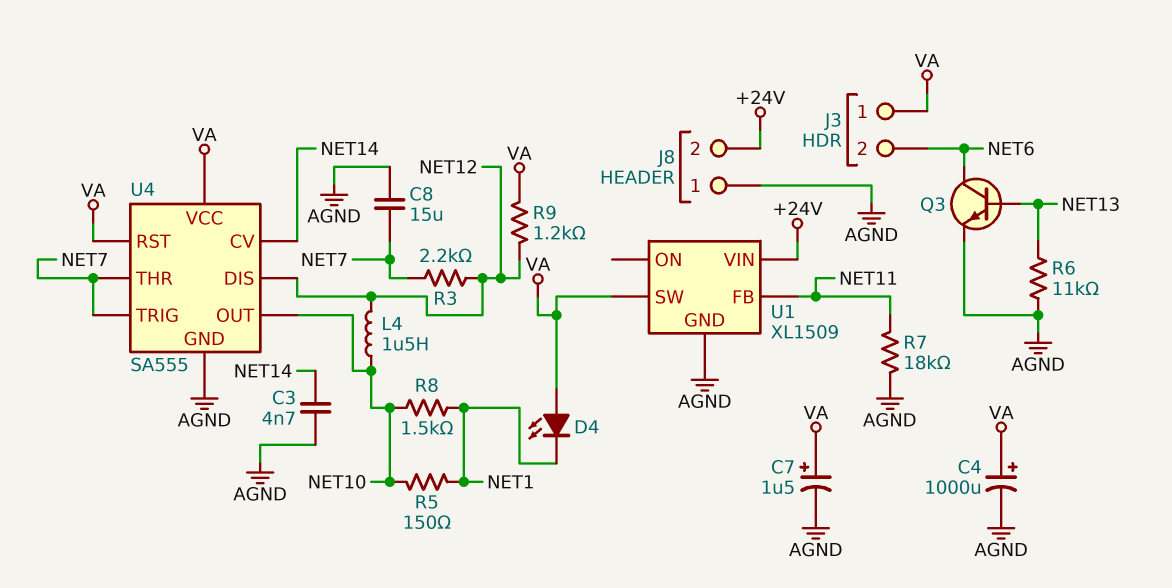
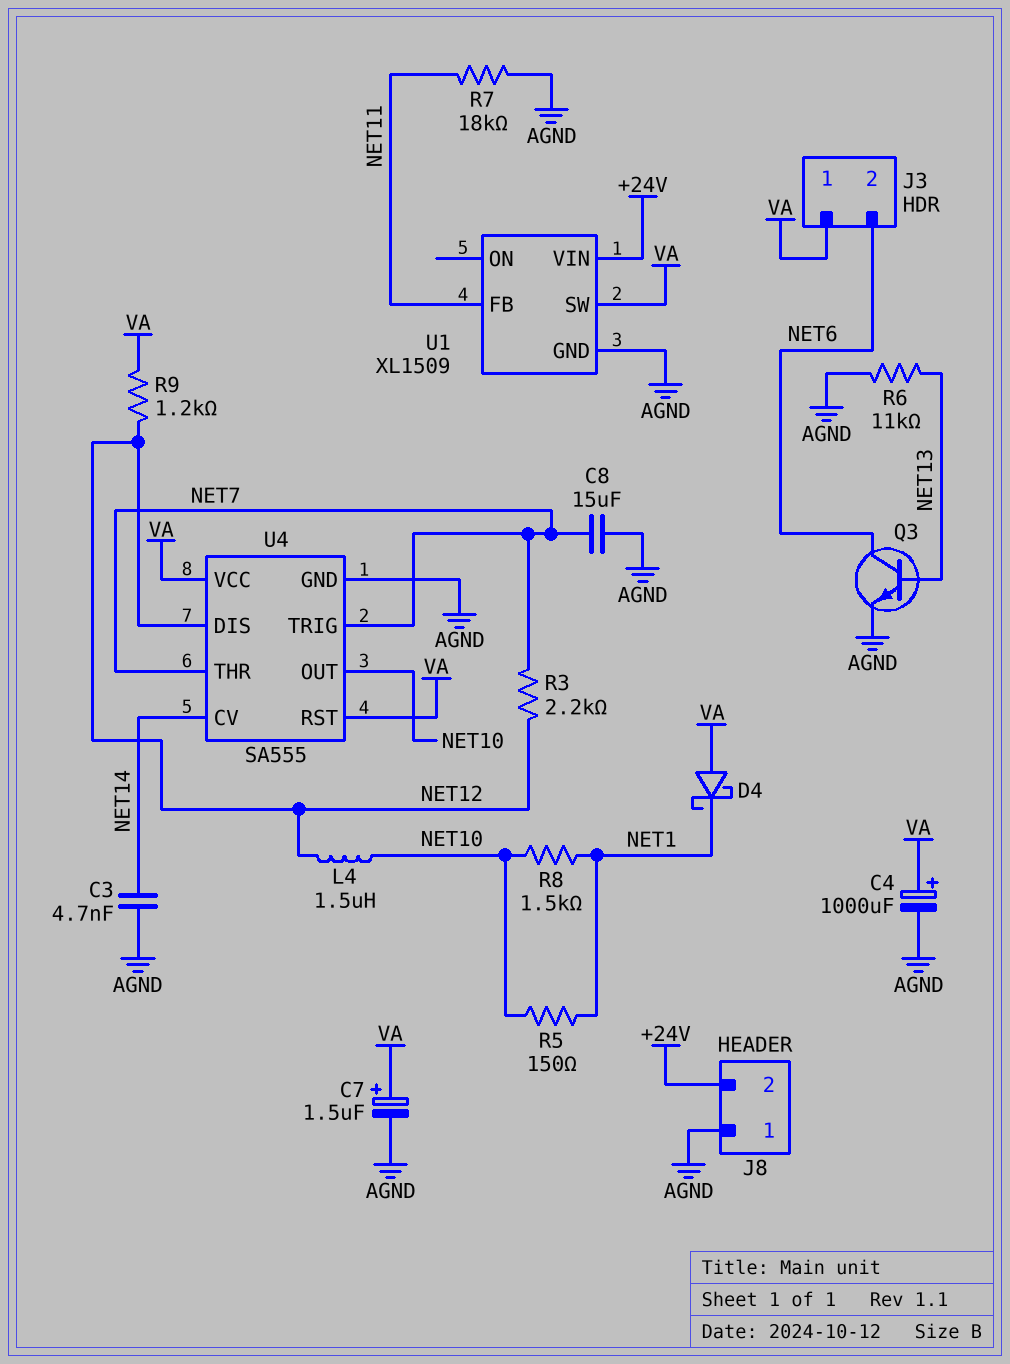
D4: LED (A VA, K NET1) -> schottky (A VA, K NET1)

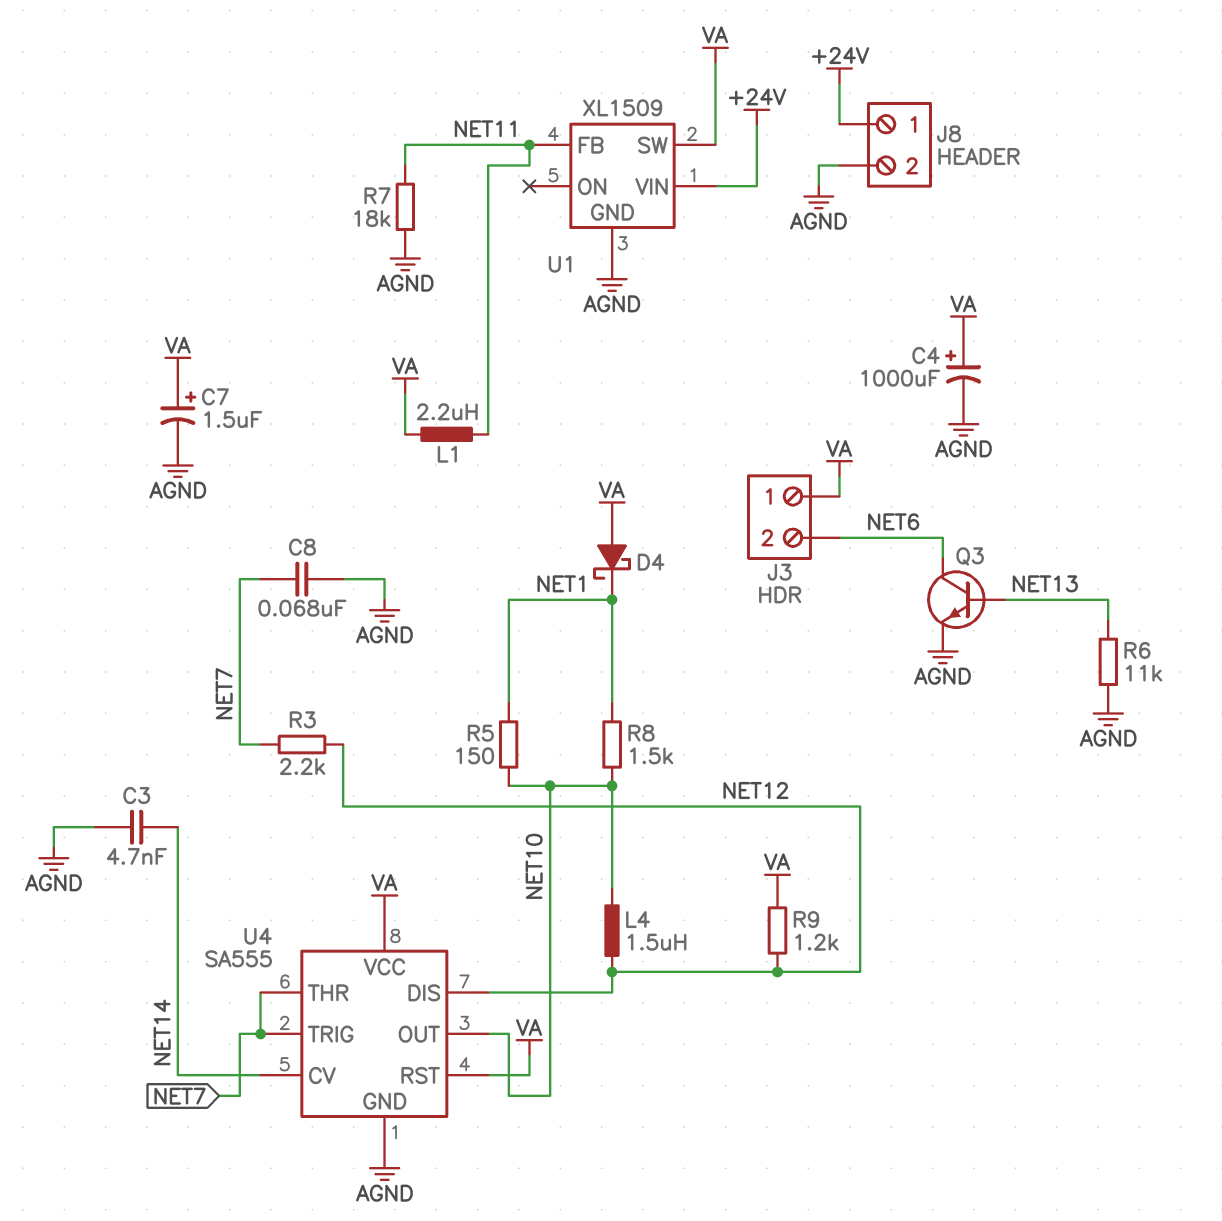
C8: 15uF (AGND, NET7) -> 68nF (AGND, NET7)
J8 pin 1: AGND -> +24V
J8 pin 2: +24V -> AGND
L1: none -> 2.2uH (NET11, VA)

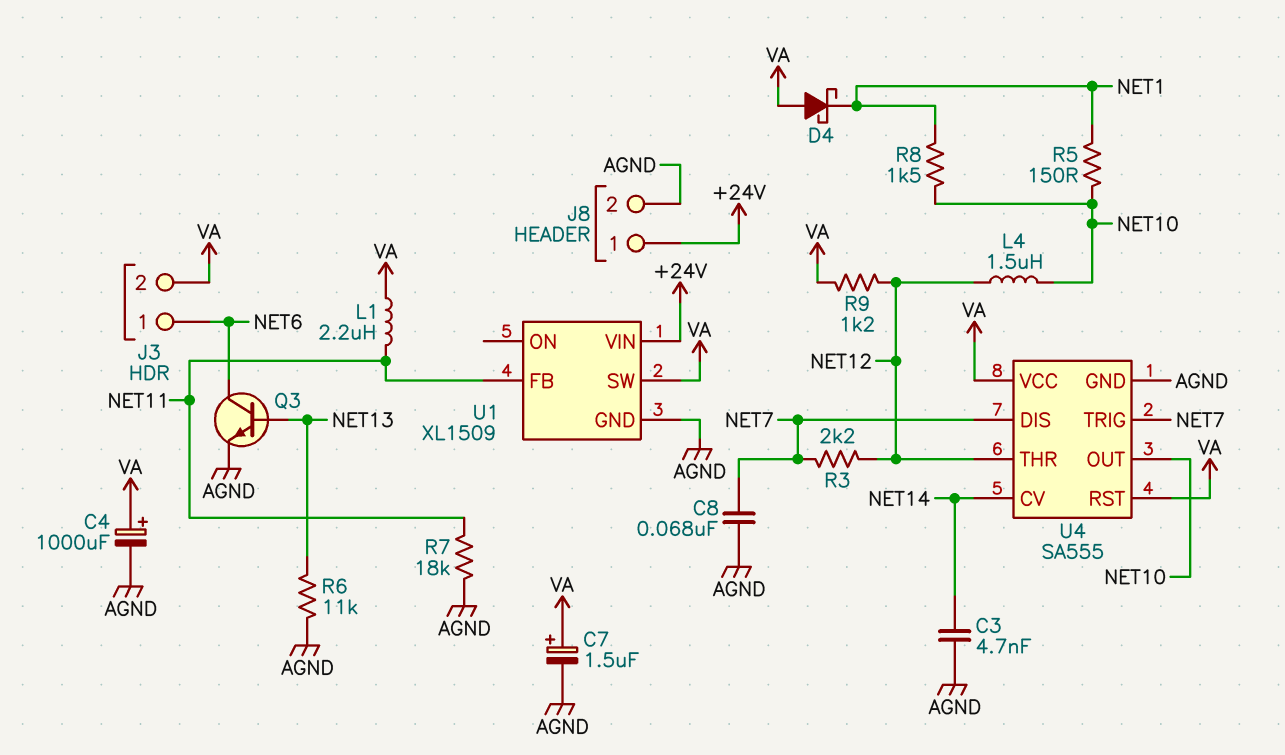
J3 pin 1: VA -> NET6
J3 pin 2: NET6 -> VA
U4 pin DIS: NET12 -> NET7
U4 pin THR: NET7 -> NET12

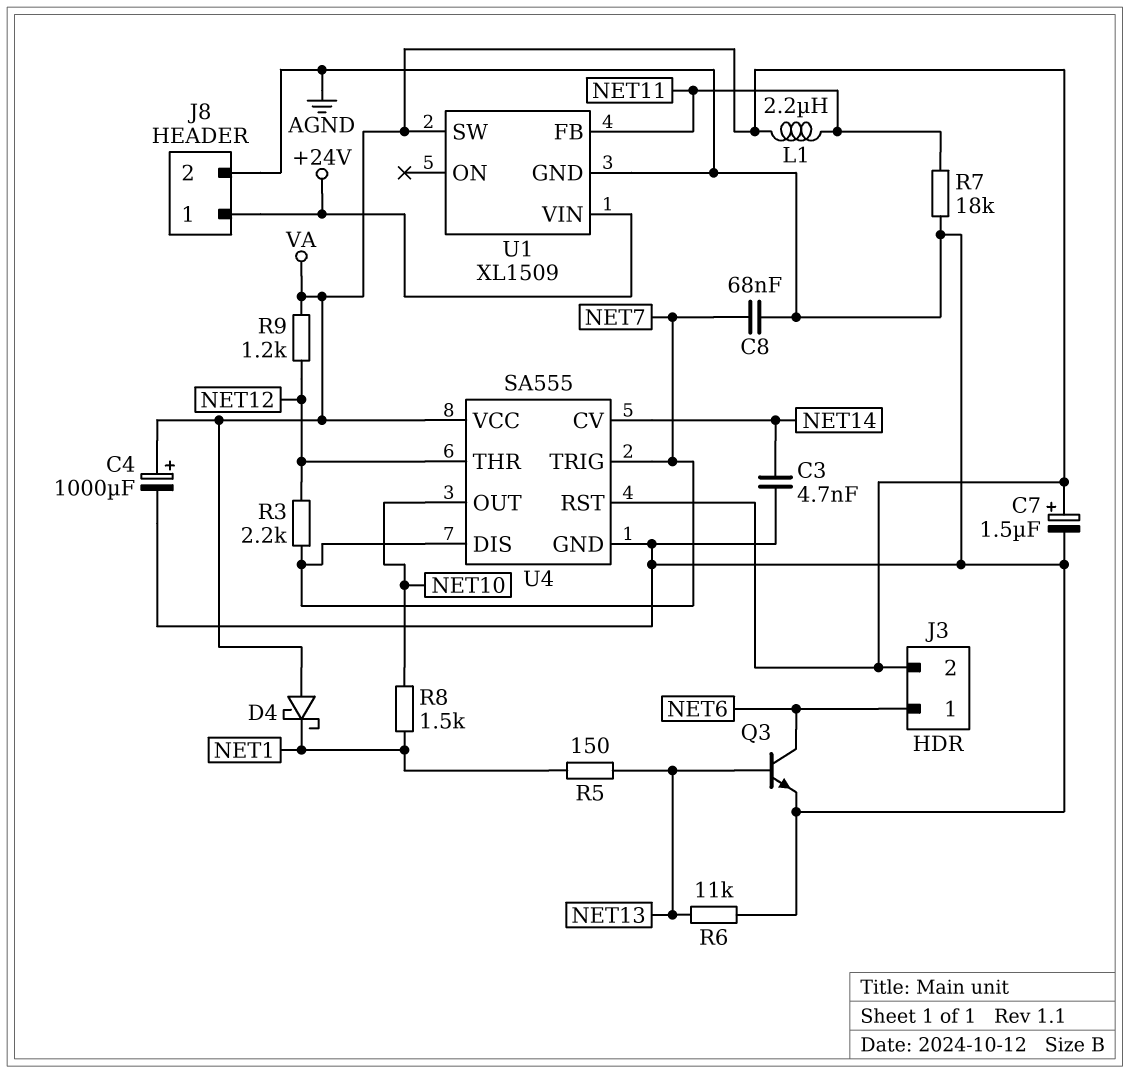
L4: 1.5uH (NET10, NET12) -> none
R5: 150 (NET1, NET10) -> 150 (NET1, NET13)

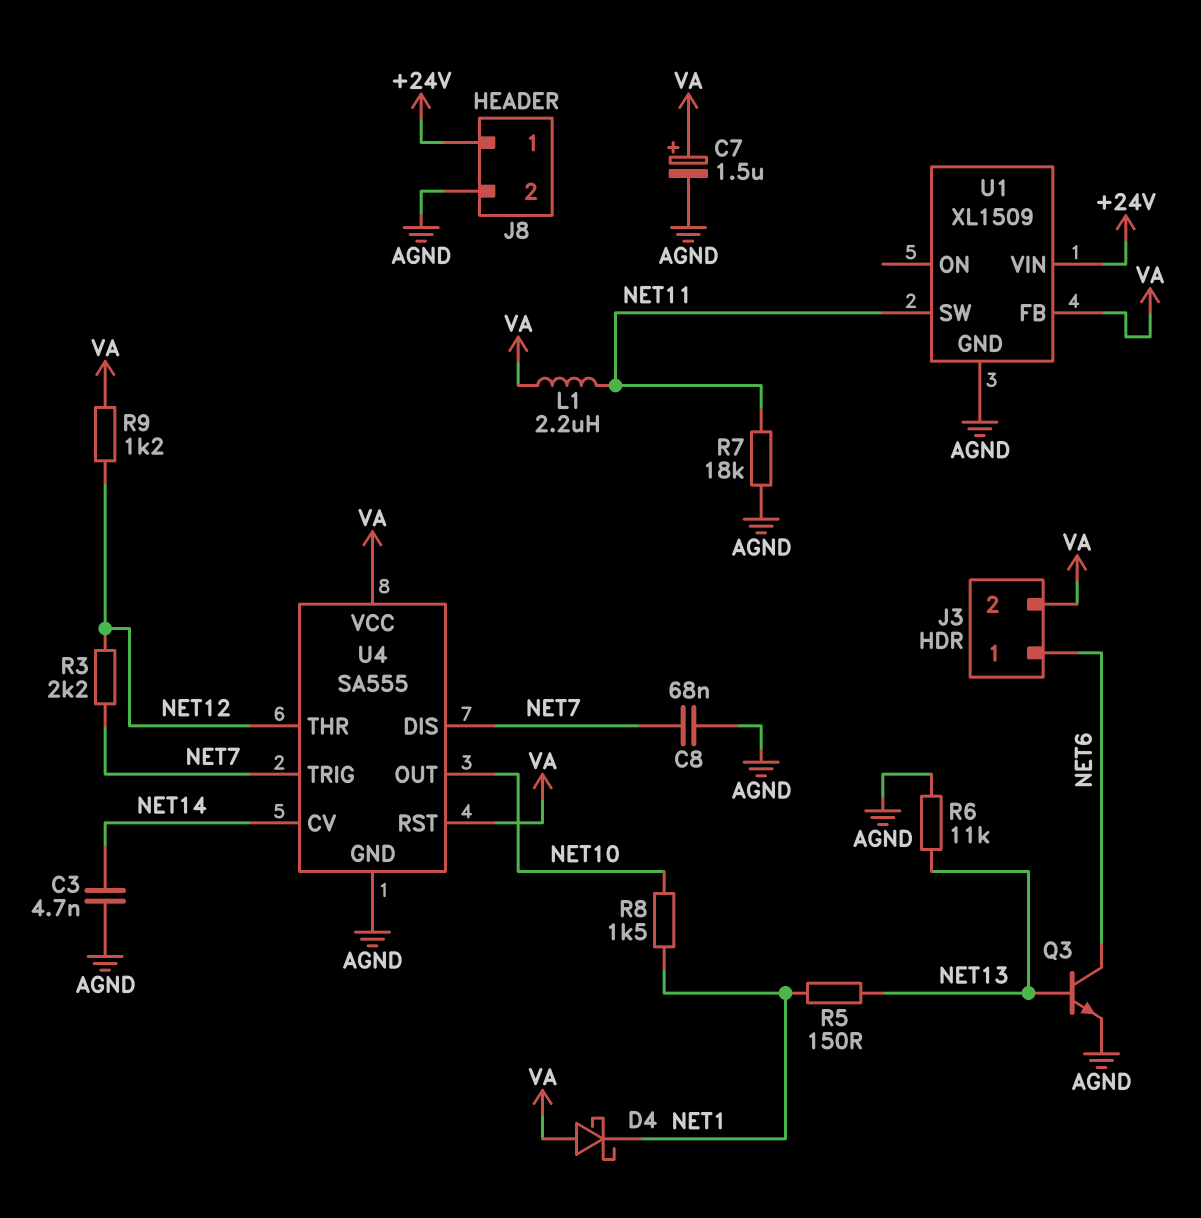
C4: 1000uF (plus VA, minus AGND) -> none
U1 pin FB: NET11 -> VA
U1 pin SW: VA -> NET11

